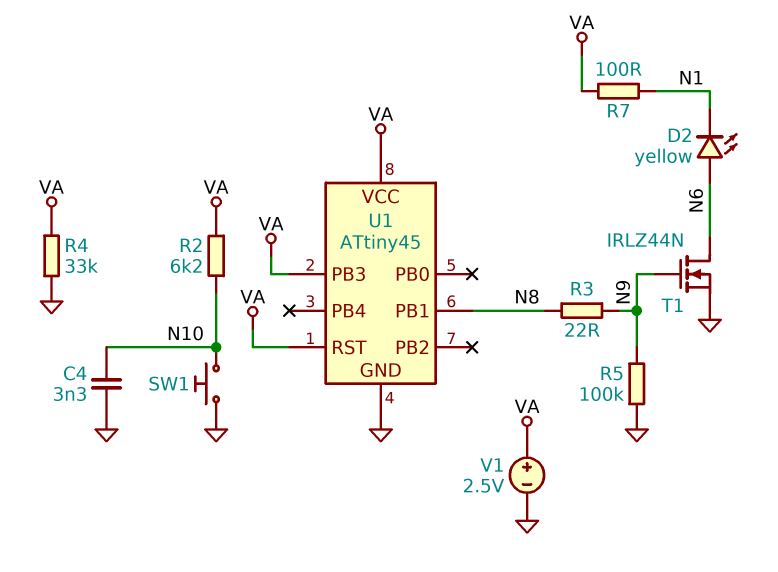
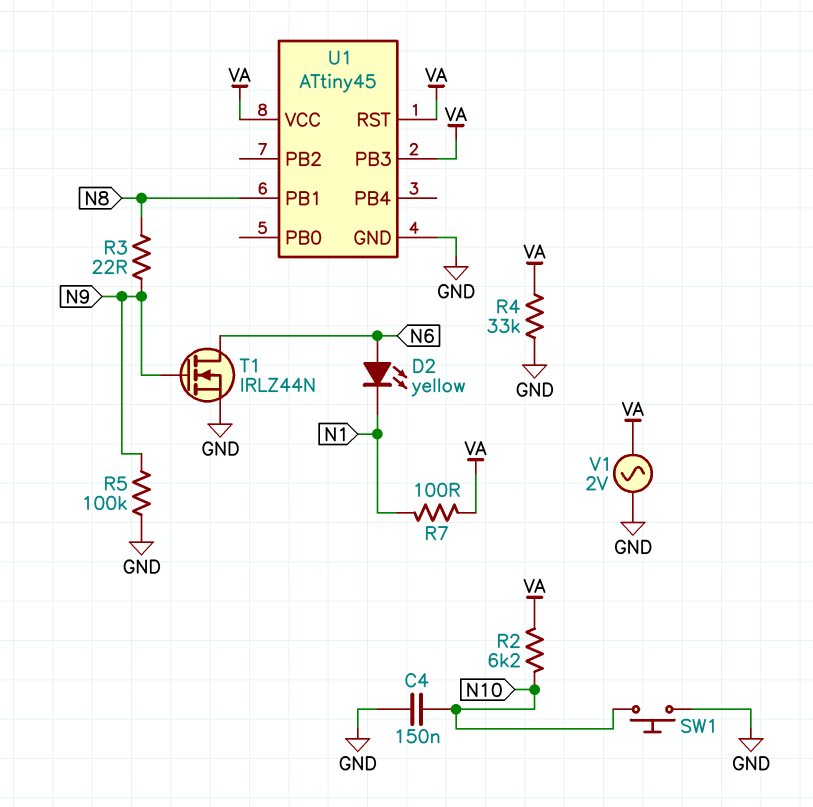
C4: 3.3nF (GND, N10) -> 150nF (GND, N10)
V1: 2.5V (plus VA, minus GND) -> AC 2V (GND, VA)

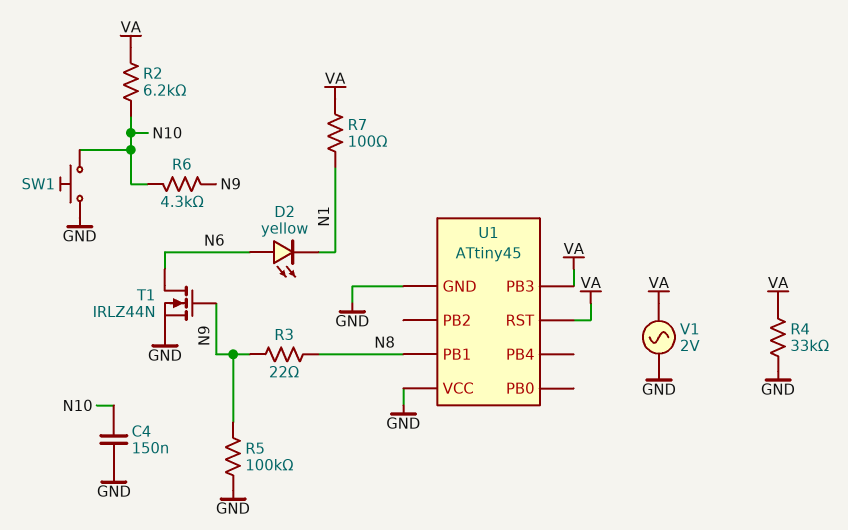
R6: none -> 4.3k (N9, N10)
U1 pin VCC: VA -> GND

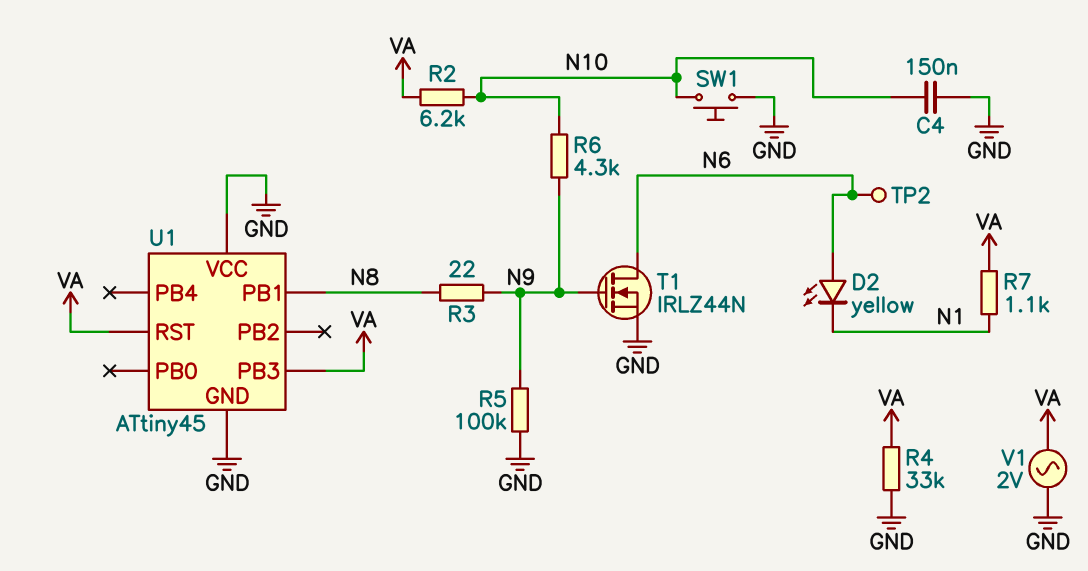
R7: 100 (N1, VA) -> 1.1k (N1, VA)
TP2: none -> test point (N6)

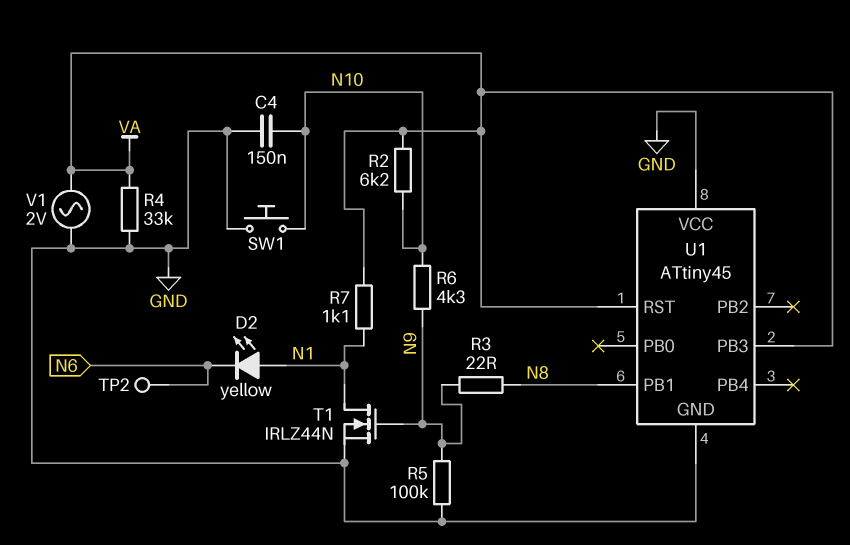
D2: LED yellow (A N6, K N1) -> LED yellow (A N1, K N6)
T1: NMOS IRLZ44N (G N9, D N6, S GND) -> NMOS IRLZ44N (G N9, D N1, S GND)

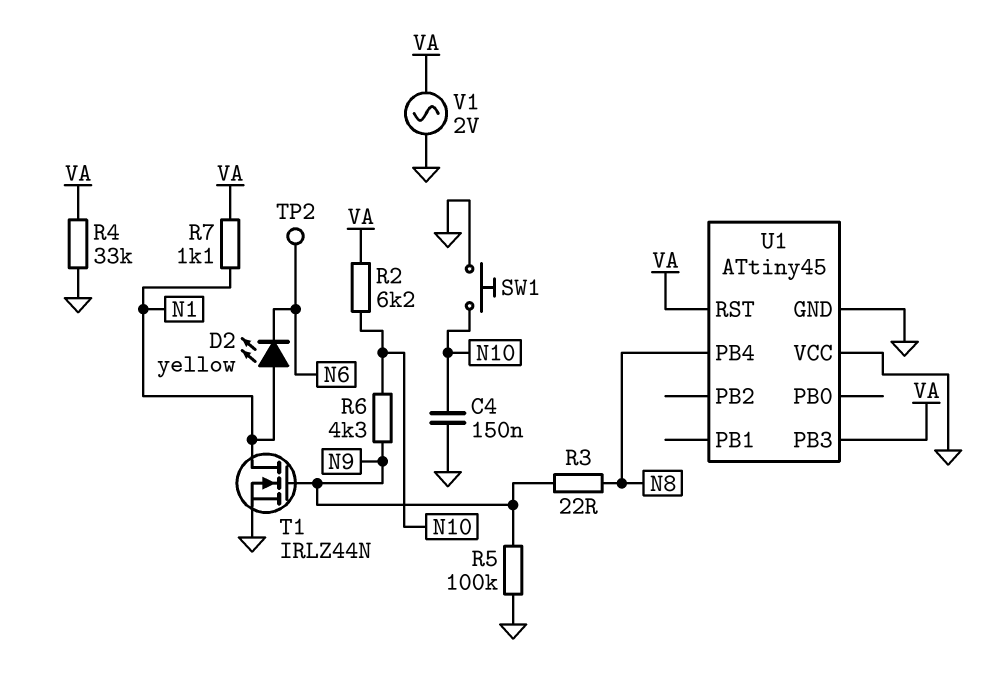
U1 pin PB1: N8 -> none
U1 pin PB4: none -> N8

